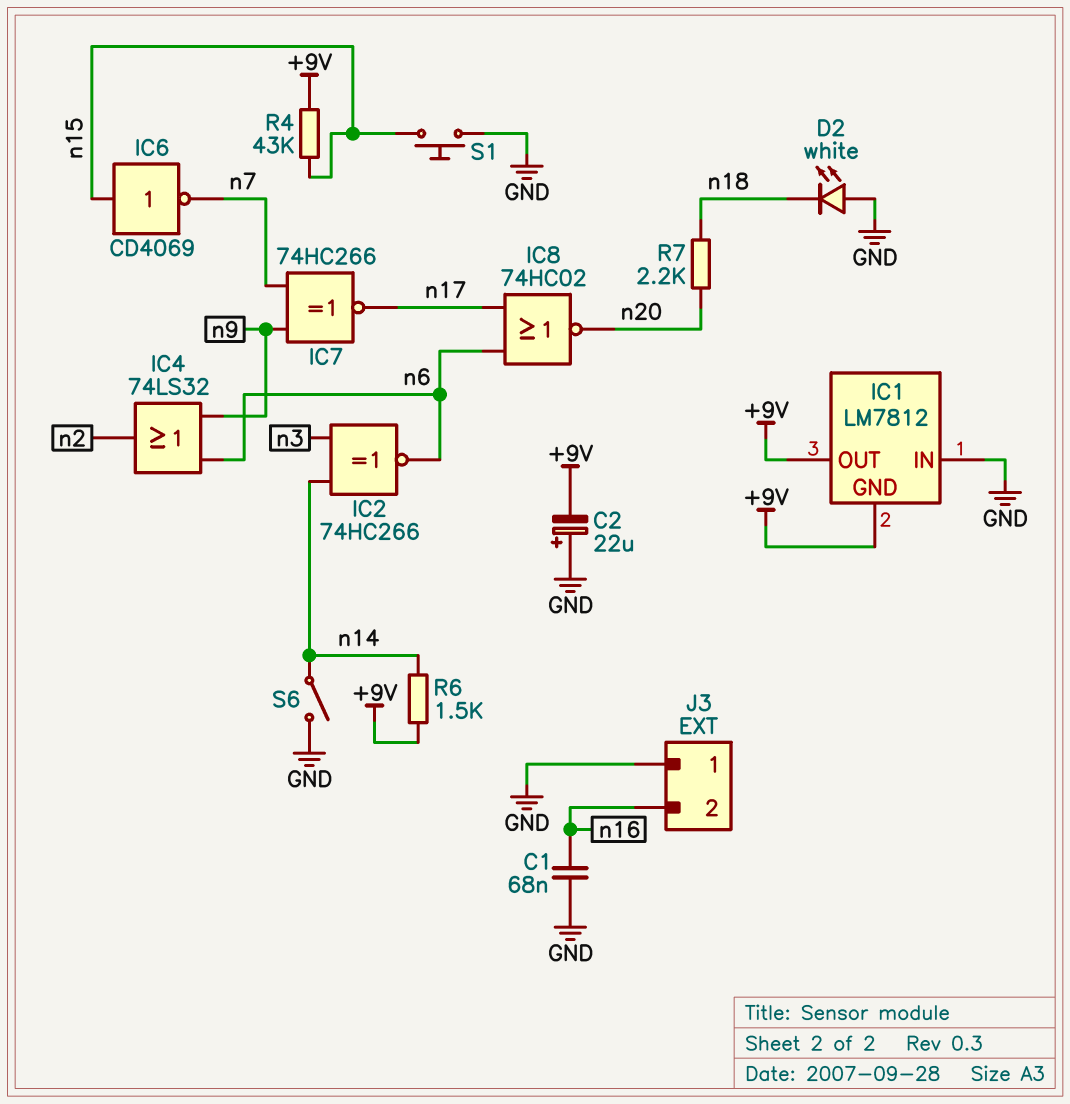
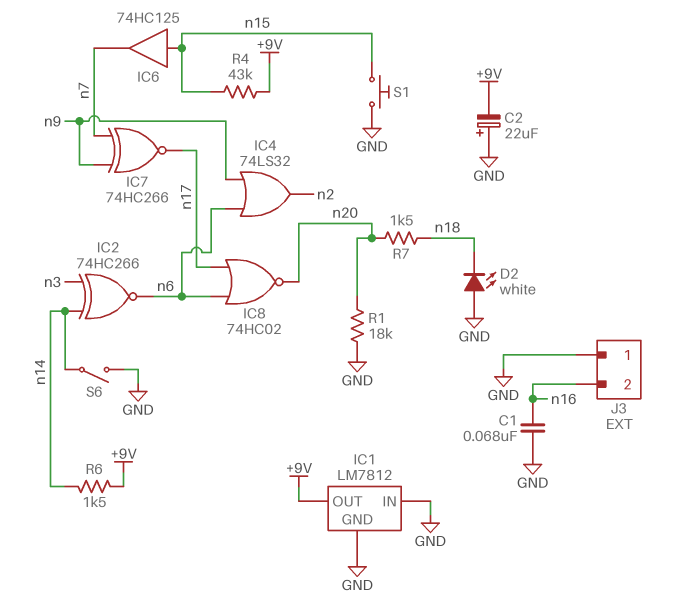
IC1 pin GND: +9V -> GND
IC6: NOT CD4069 (in n15, out n7) -> buffer 74HC125 (in n15, out n7)
R1: none -> 18k (GND, n20)
R7: 2.2k (n18, n20) -> 1.5k (n18, n20)

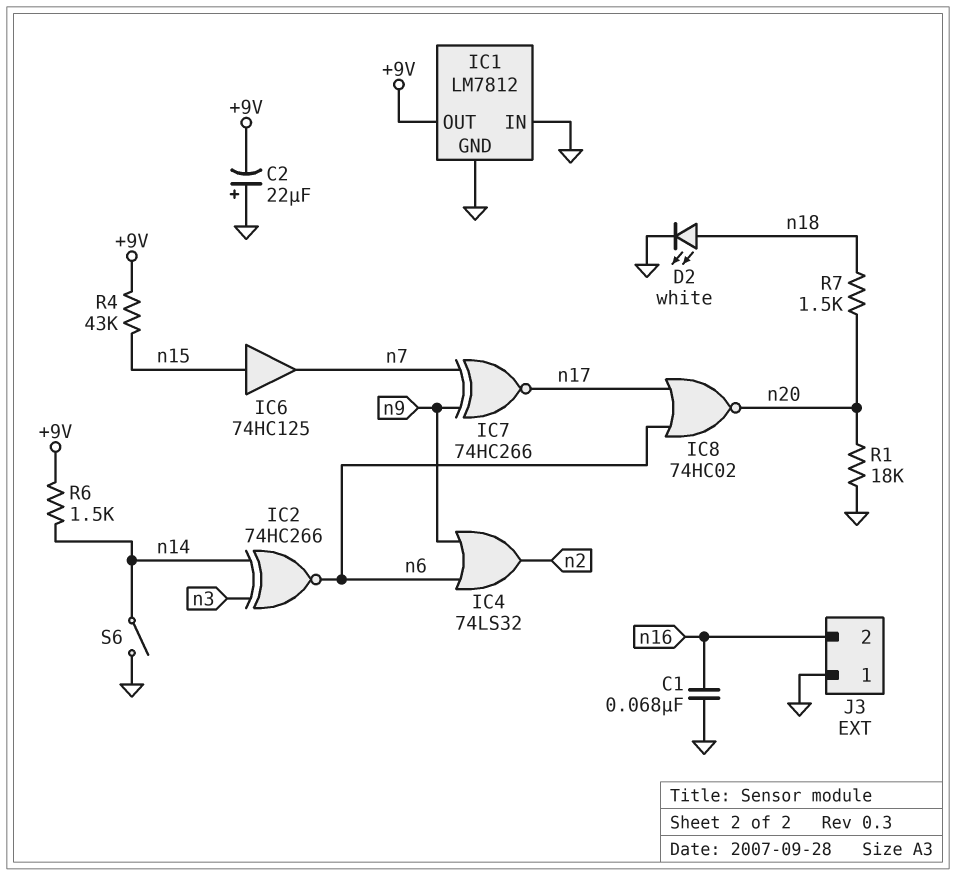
D2: LED white (A GND, K n18) -> LED white (A n18, K GND)
S1: button (GND, n15) -> none

